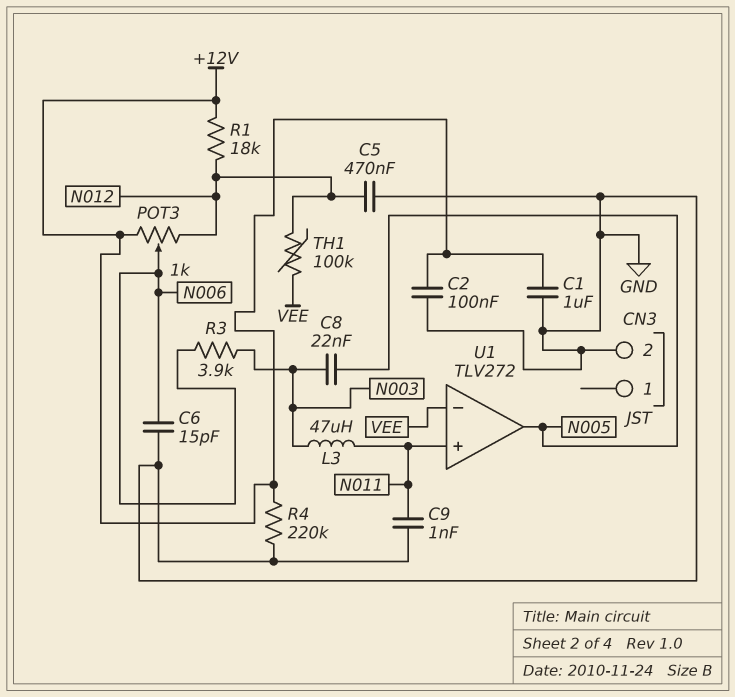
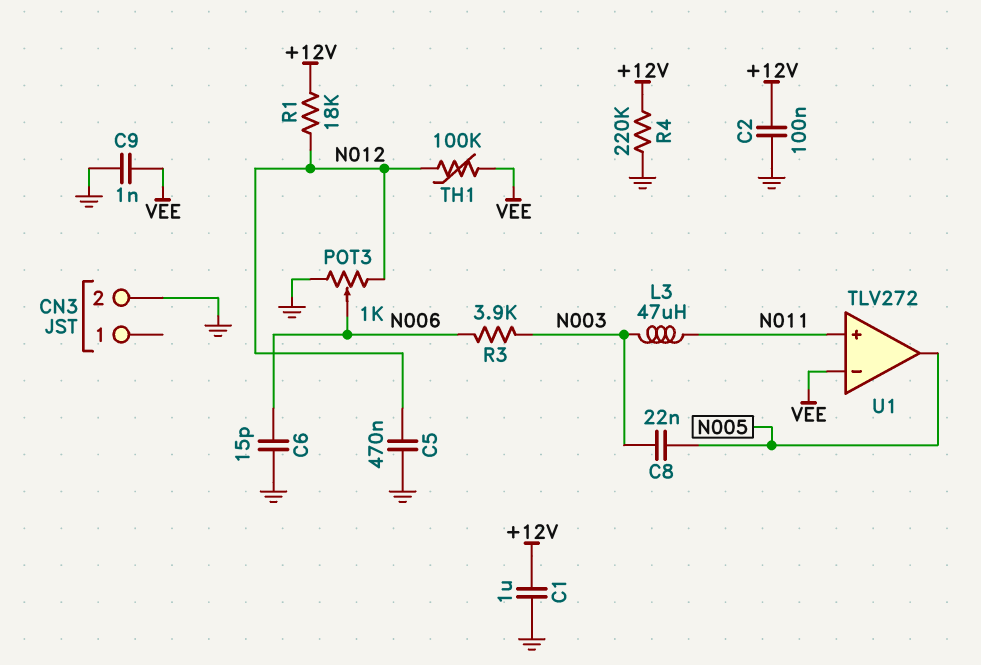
C9: 1nF (GND, N011) -> 1nF (GND, VEE)
POT3: 1k (+12V, N012, wiper N006) -> 1k (GND, N012, wiper N006)

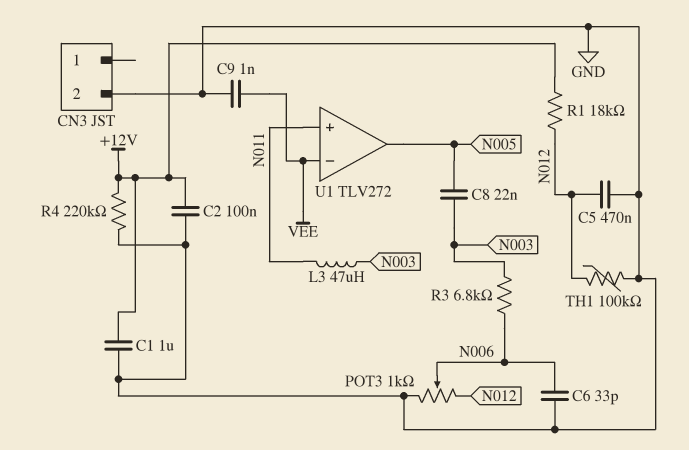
C6: 15pF (GND, N006) -> 33pF (GND, N006)
R3: 3.9k (N003, N006) -> 6.8k (N003, N006)
TH1: 100k (N012, VEE) -> 100k (GND, N012)

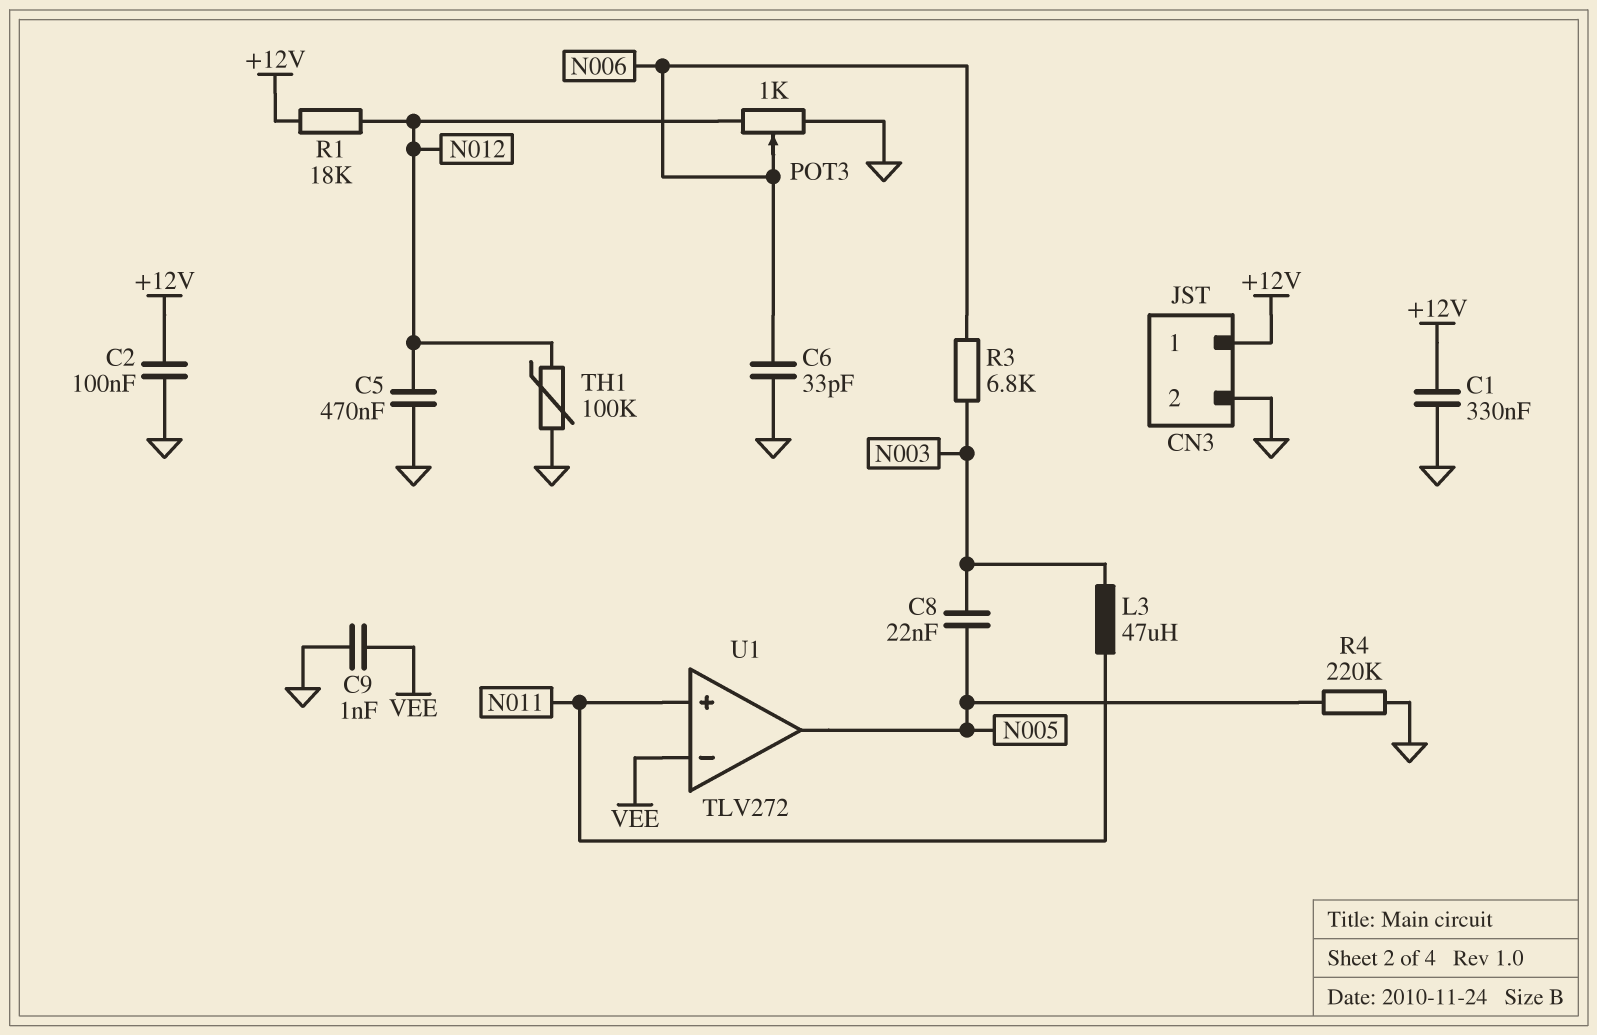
C1: 1uF (+12V, GND) -> 330nF (+12V, GND)
CN3 pin 1: none -> +12V
R4: 220k (+12V, GND) -> 220k (GND, N005)

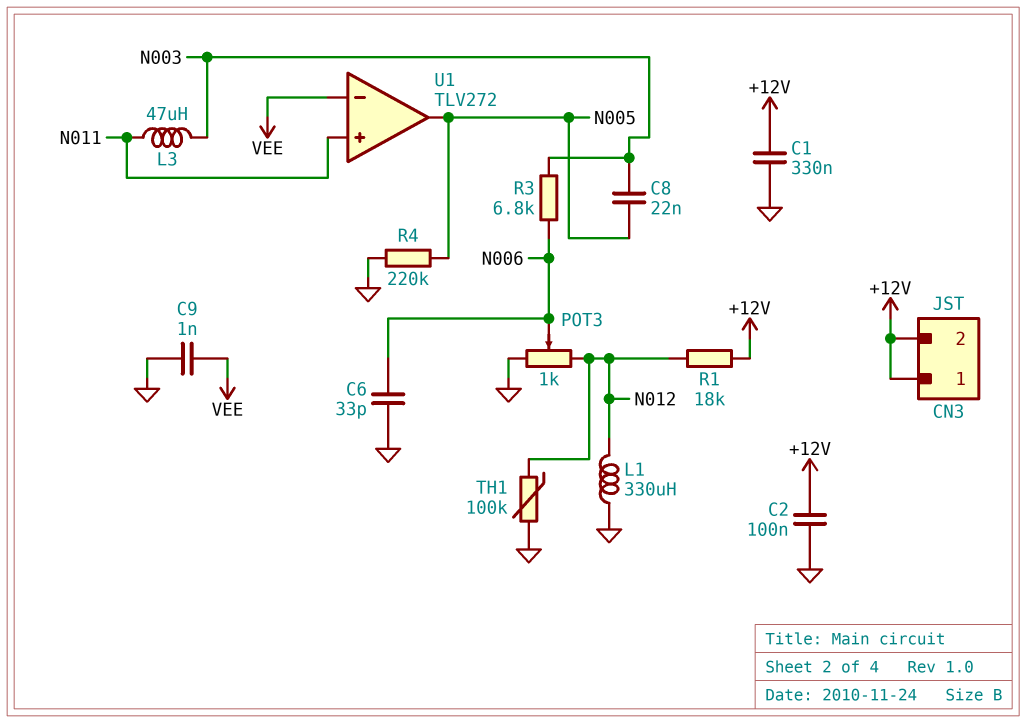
C5: 470nF (GND, N012) -> none
CN3 pin 2: GND -> +12V
L1: none -> 330uH (GND, N012)

